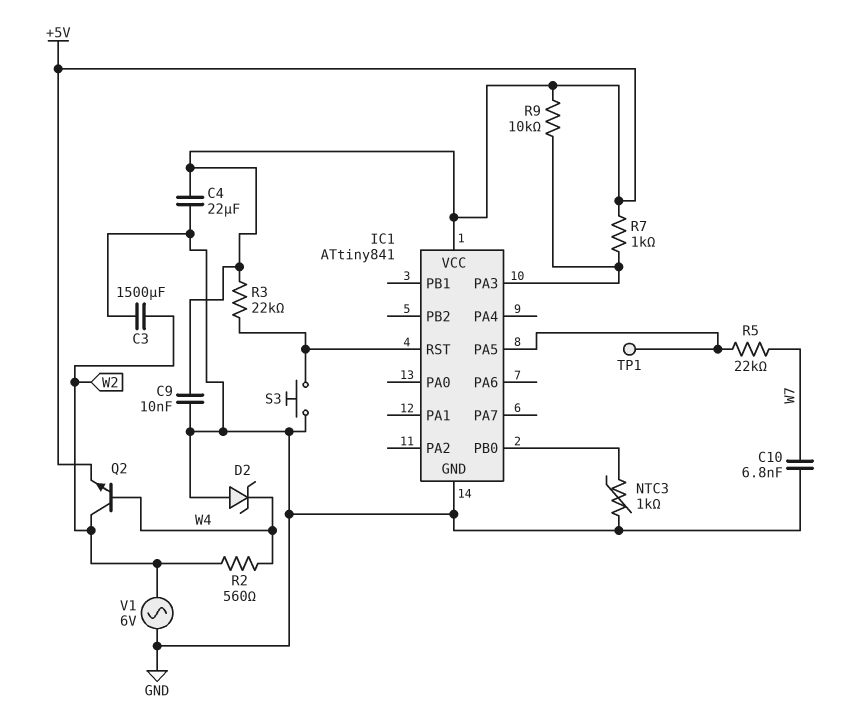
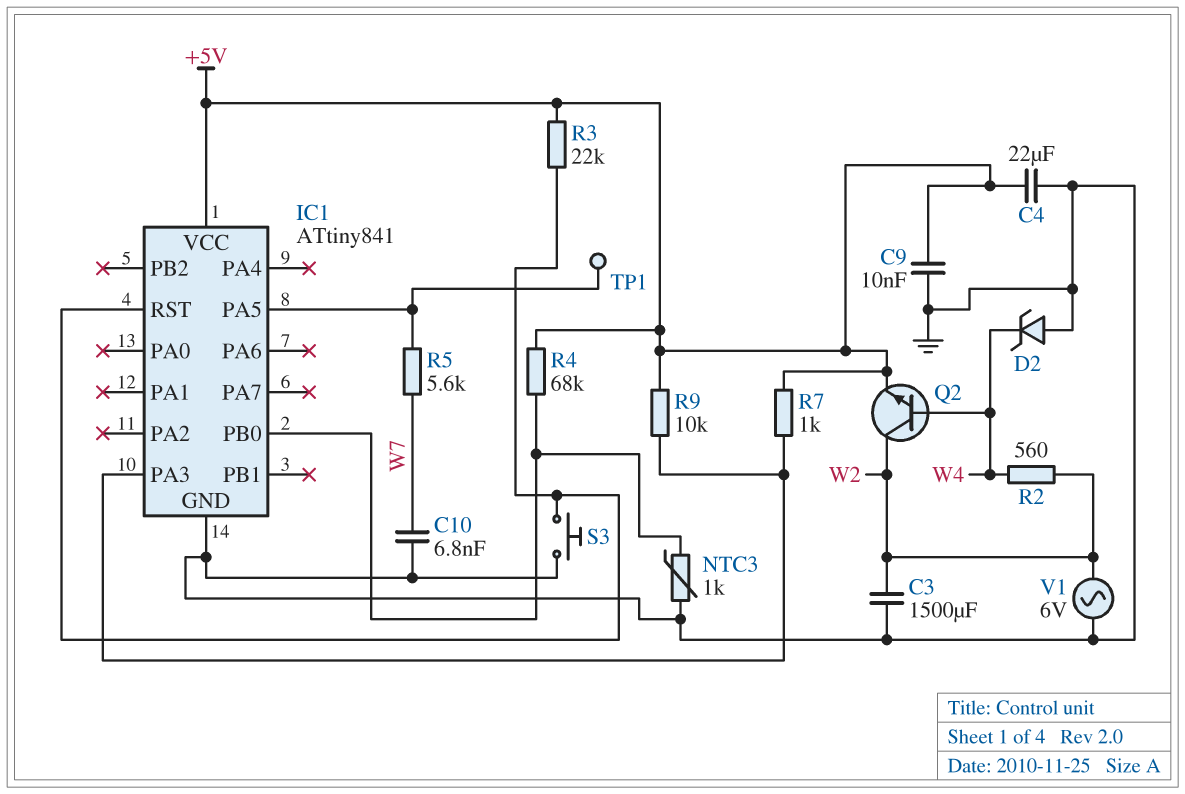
R4: none -> 68k (+5V, IC1/PB0)
R5: 22k (IC1/PA5, W7) -> 5.6k (IC1/PA5, W7)

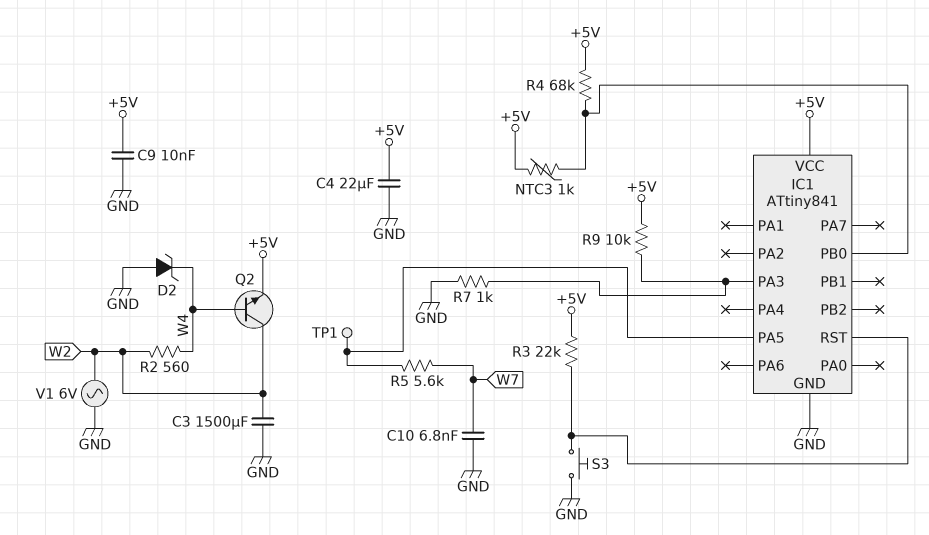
NTC3: 1k (GND, IC1/PB0) -> 1k (+5V, IC1/PB0)
R7: 1k (+5V, IC1/PA3) -> 1k (GND, IC1/PA3)

